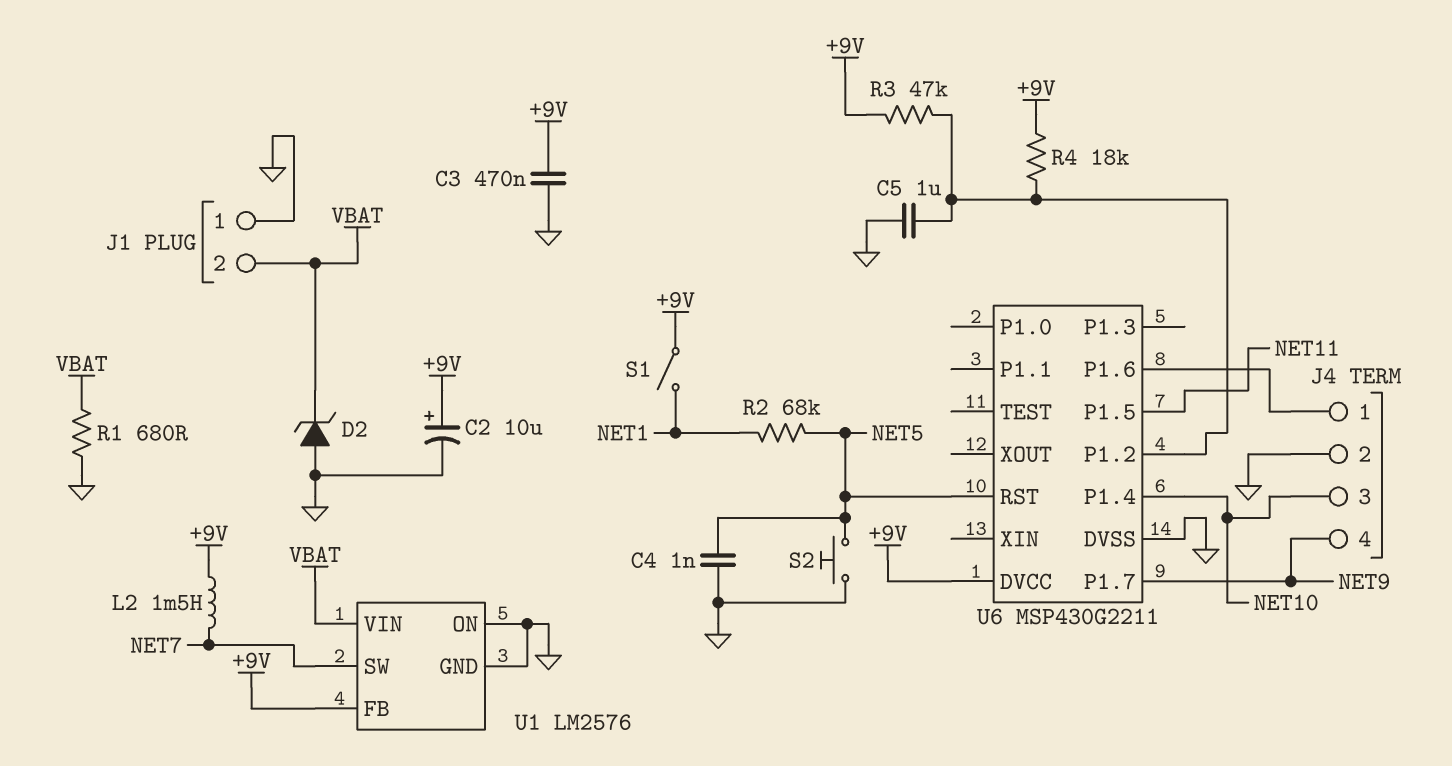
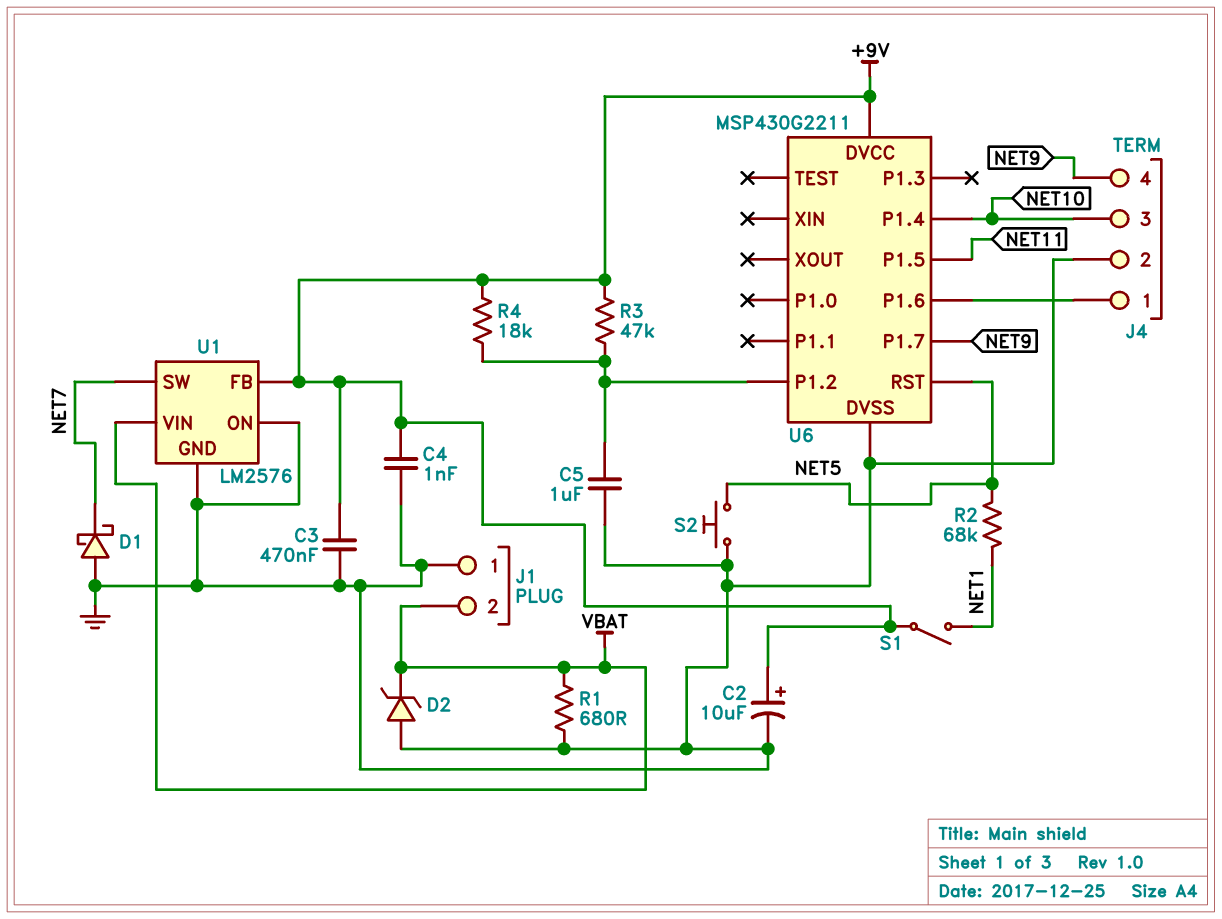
C4: 1nF (GND, NET5) -> 1nF (+9V, GND)
D1: none -> schottky (A GND, K NET7)
L2: 1.5mH (+9V, NET7) -> none

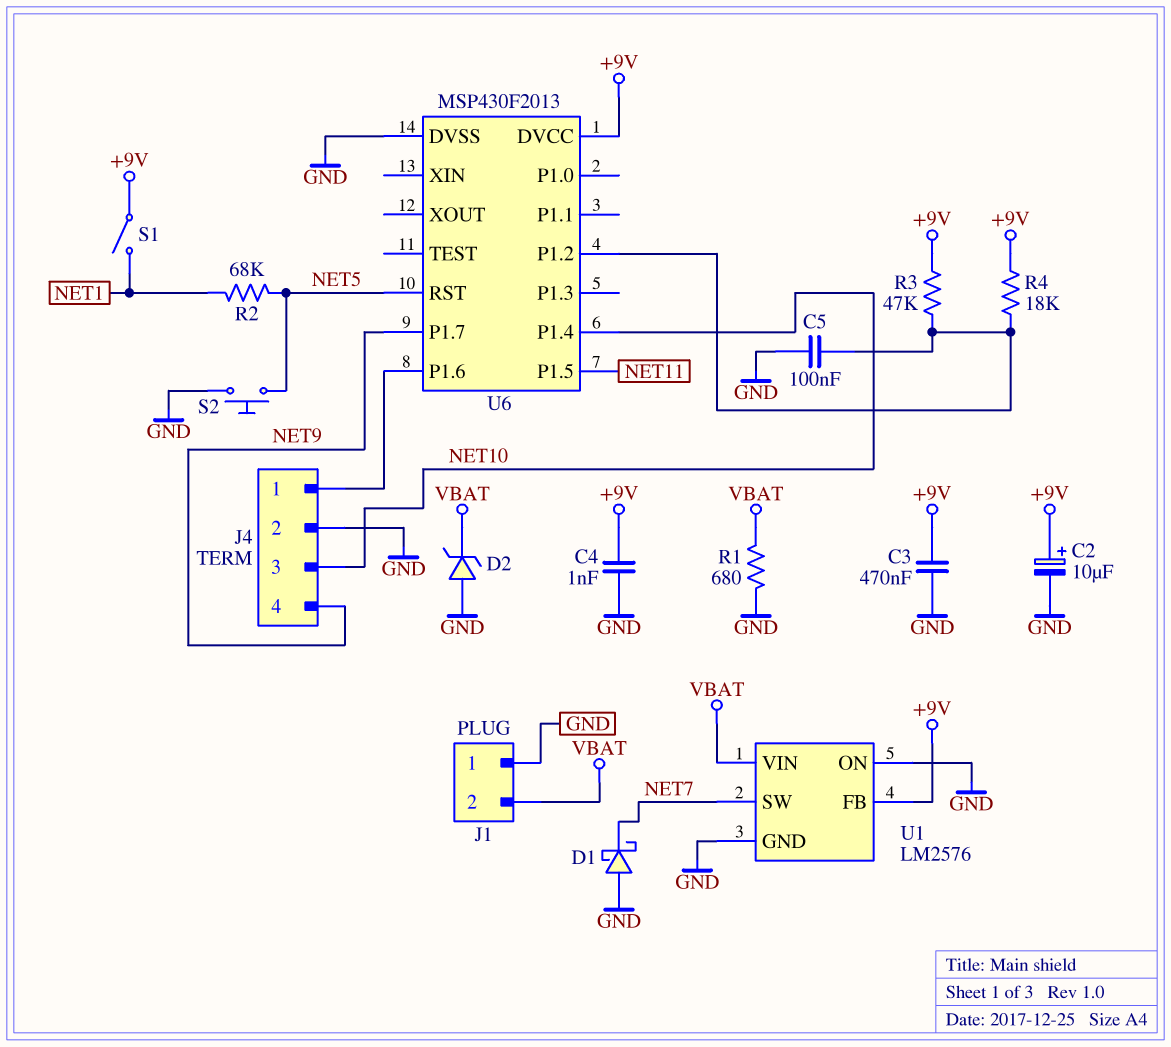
C5: 1uF (GND, U6/P1.2) -> 100nF (GND, U6/P1.2)
U6: MSP430G2211 -> MSP430F2013

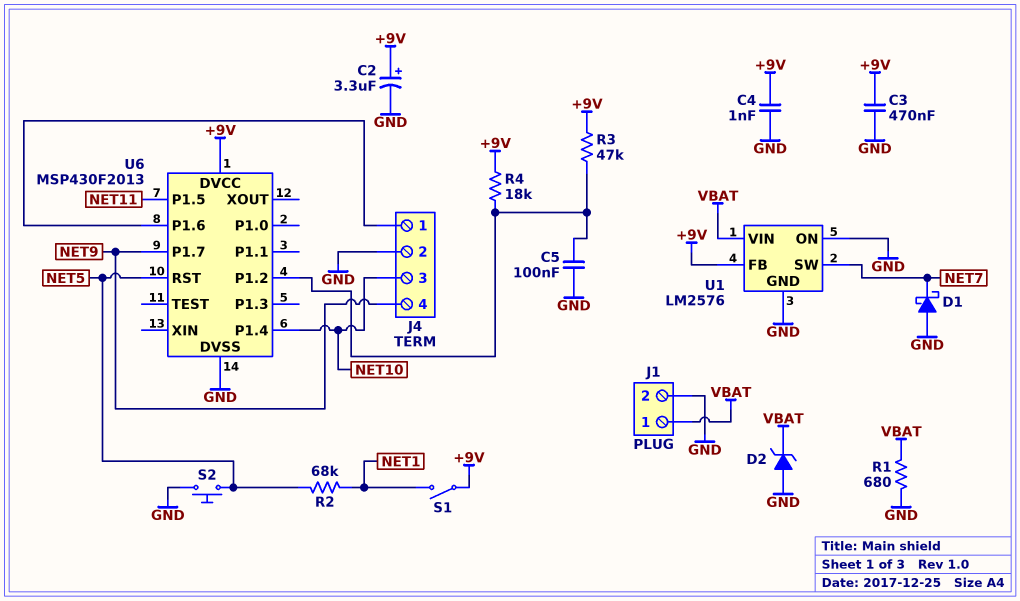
C2: 10uF (plus +9V, minus GND) -> 3.3uF (plus +9V, minus GND)
J1 pin 1: GND -> VBAT
J1 pin 2: VBAT -> GND

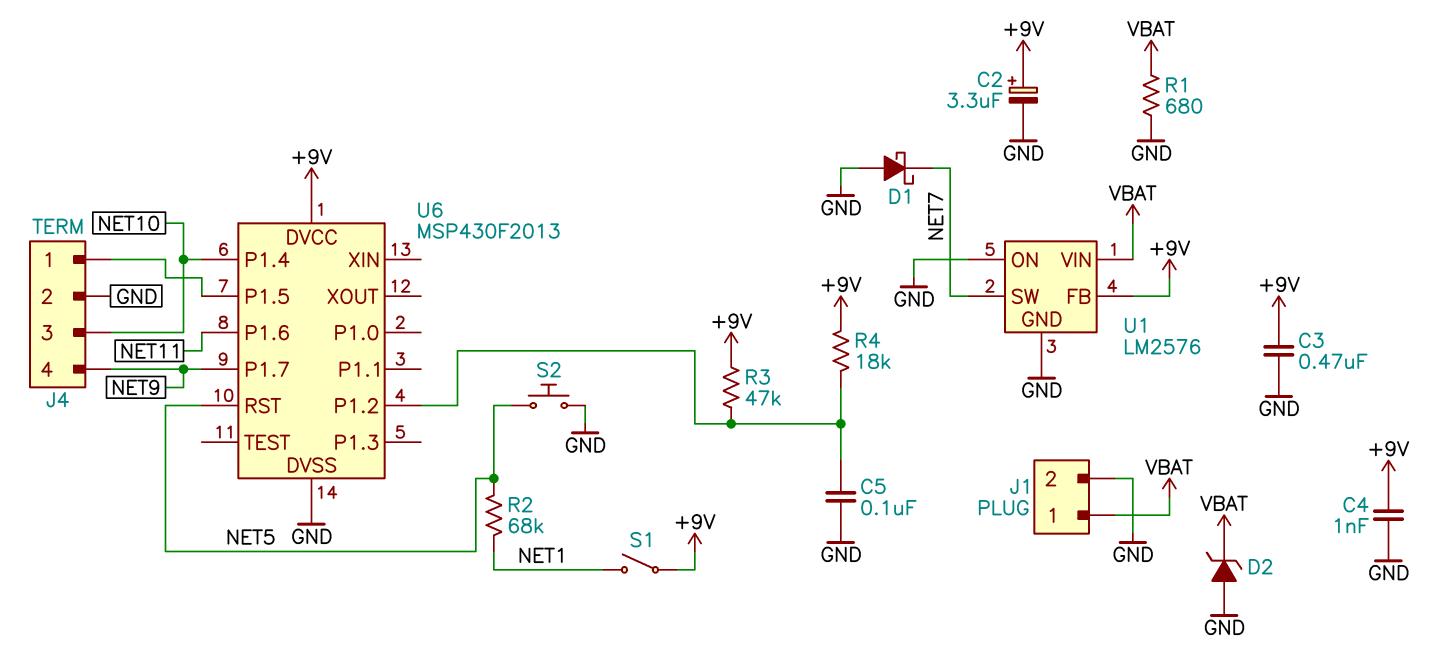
U6 pin P1.5: NET11 -> J4/1
U6 pin P1.6: J4/1 -> NET11

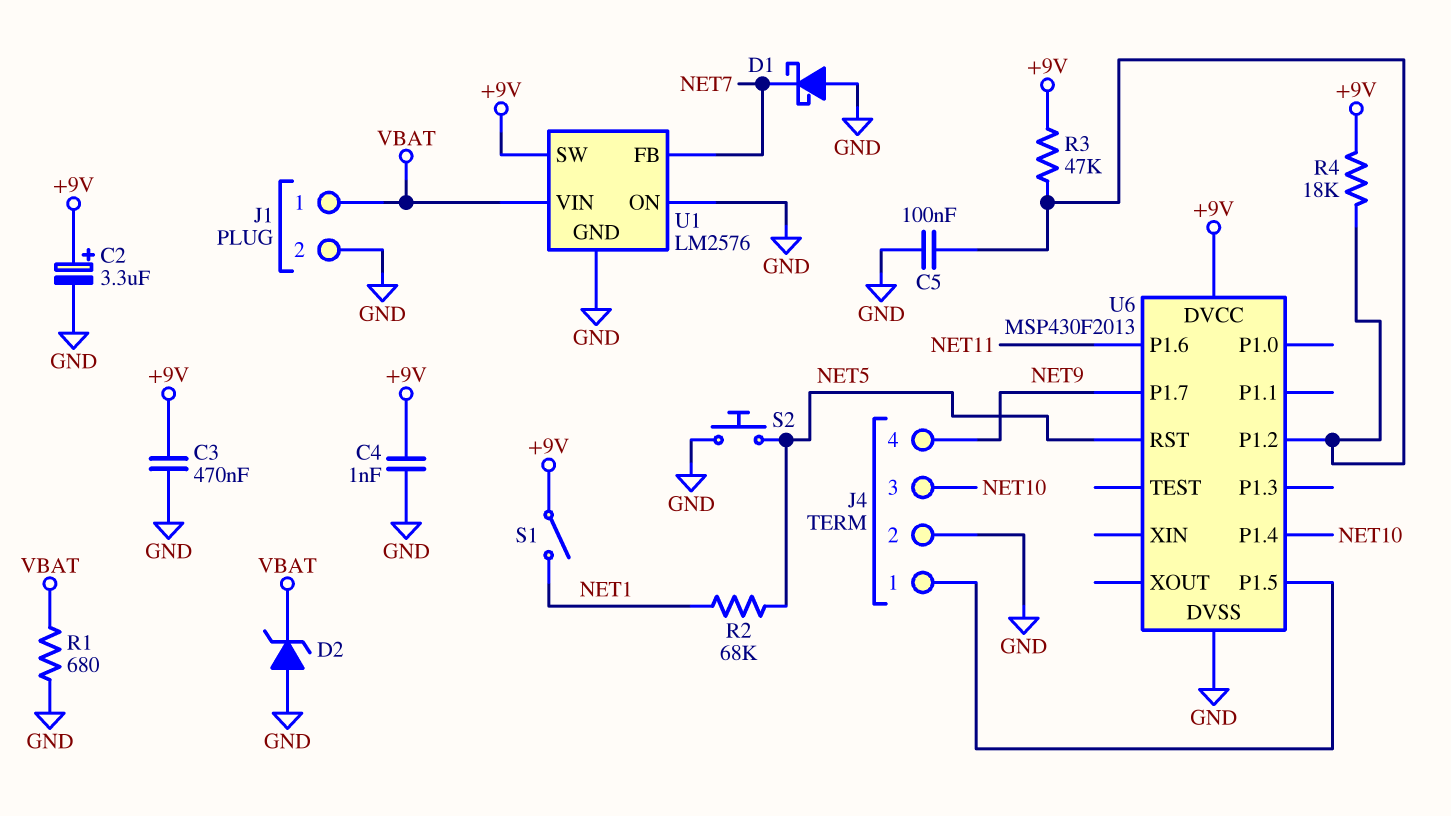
U1 pin FB: +9V -> NET7
U1 pin SW: NET7 -> +9V

